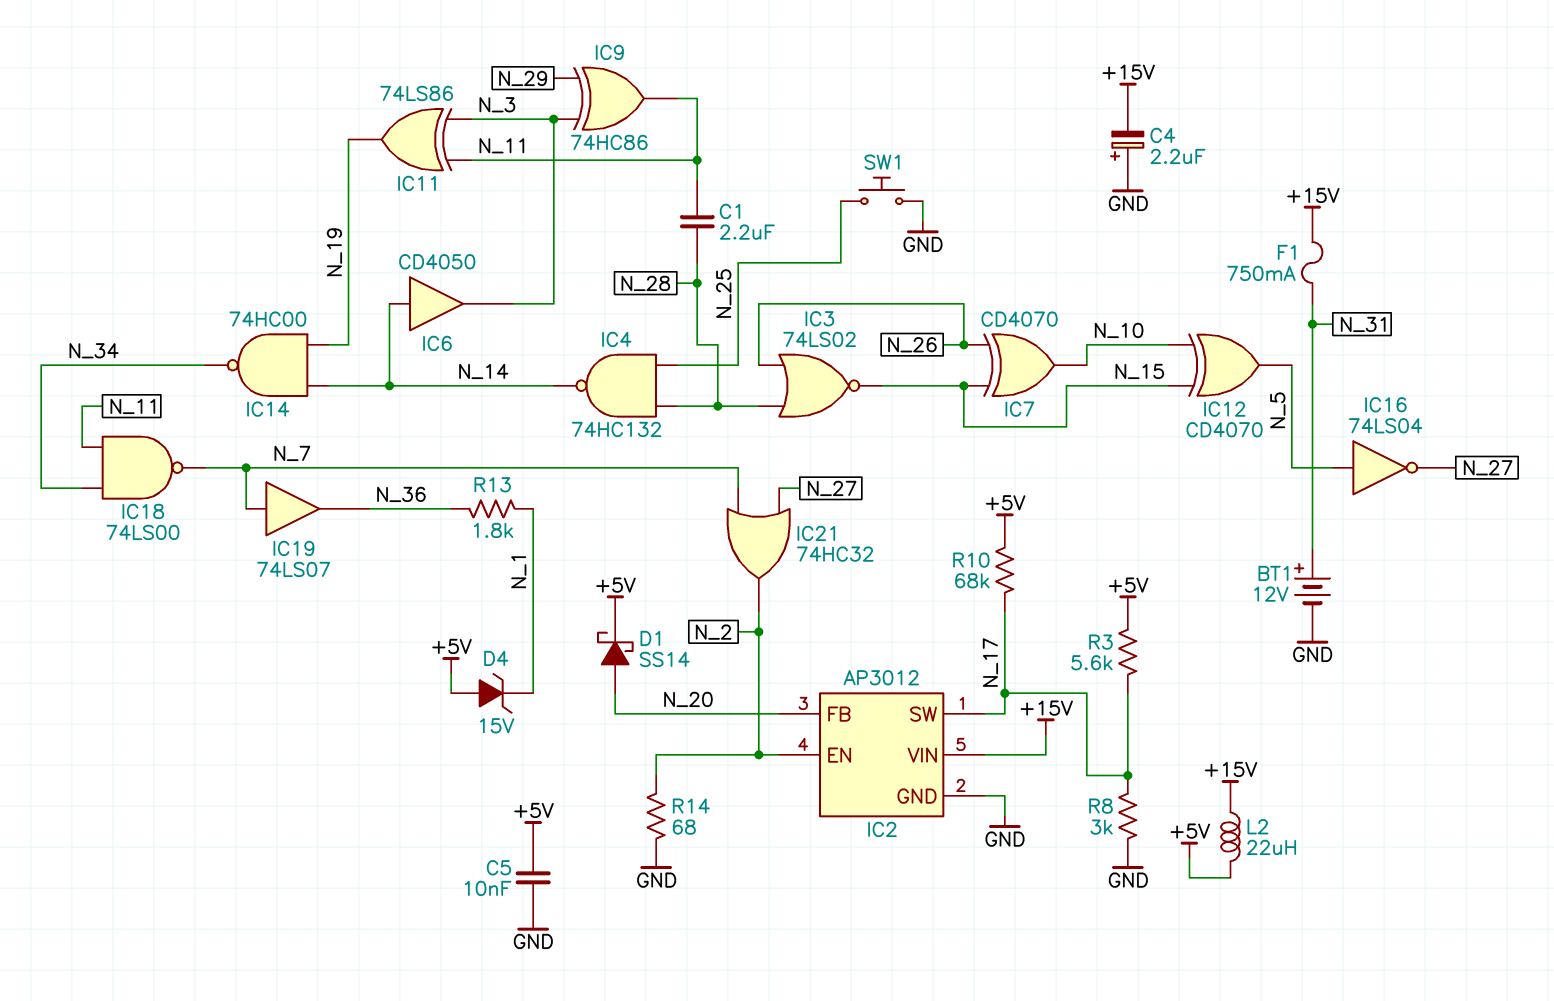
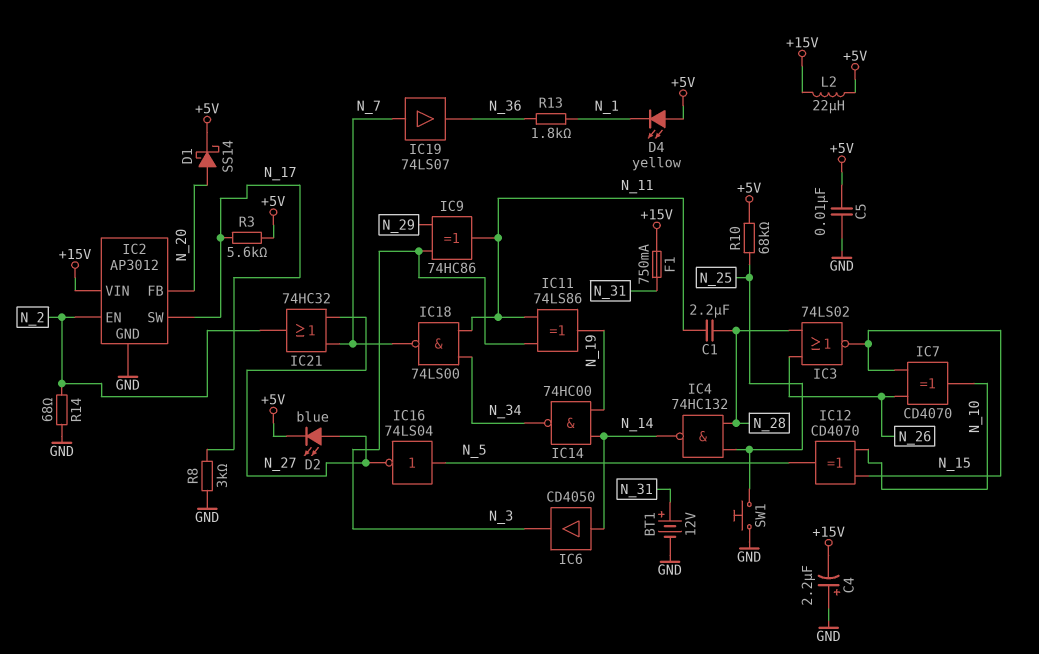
D2: none -> LED blue (A N_27, K +5V)
D4: zener 15V (A +5V, K N_1) -> LED yellow (A +5V, K N_1)
R10: 68k (+5V, N_17) -> 68k (+5V, N_25)

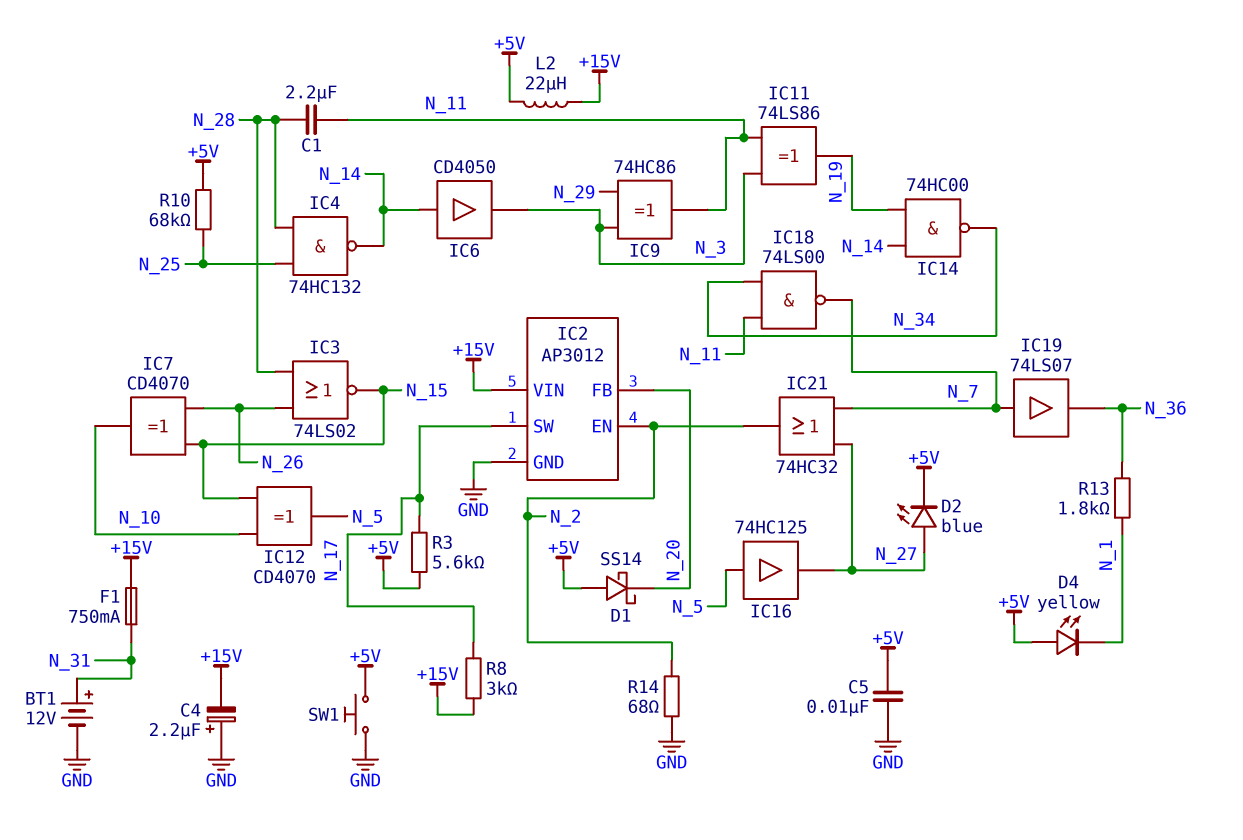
D1: schottky SS14 (A N_20, K +5V) -> schottky SS14 (A +5V, K N_20)
IC16: NOT 74LS04 (in N_5, out N_27) -> buffer 74HC125 (in N_5, out N_27)
R8: 3k (GND, N_17) -> 3k (+15V, N_17)
SW1: button (GND, N_25) -> button (+5V, GND)

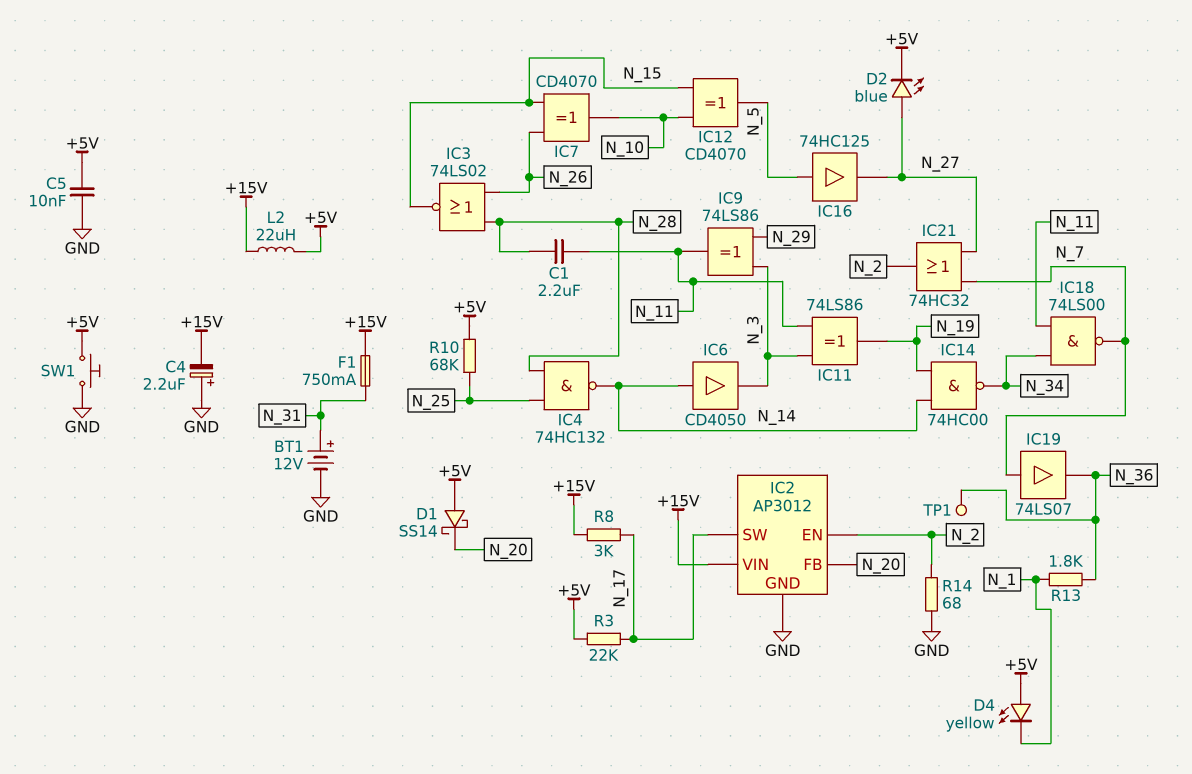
IC9: XOR 74HC86 (in N_3, in N_29, out N_11) -> XOR 74LS86 (in N_3, in N_29, out N_11)
R3: 5.6k (+5V, N_17) -> 22k (+5V, N_17)
TP1: none -> test point (N_36)

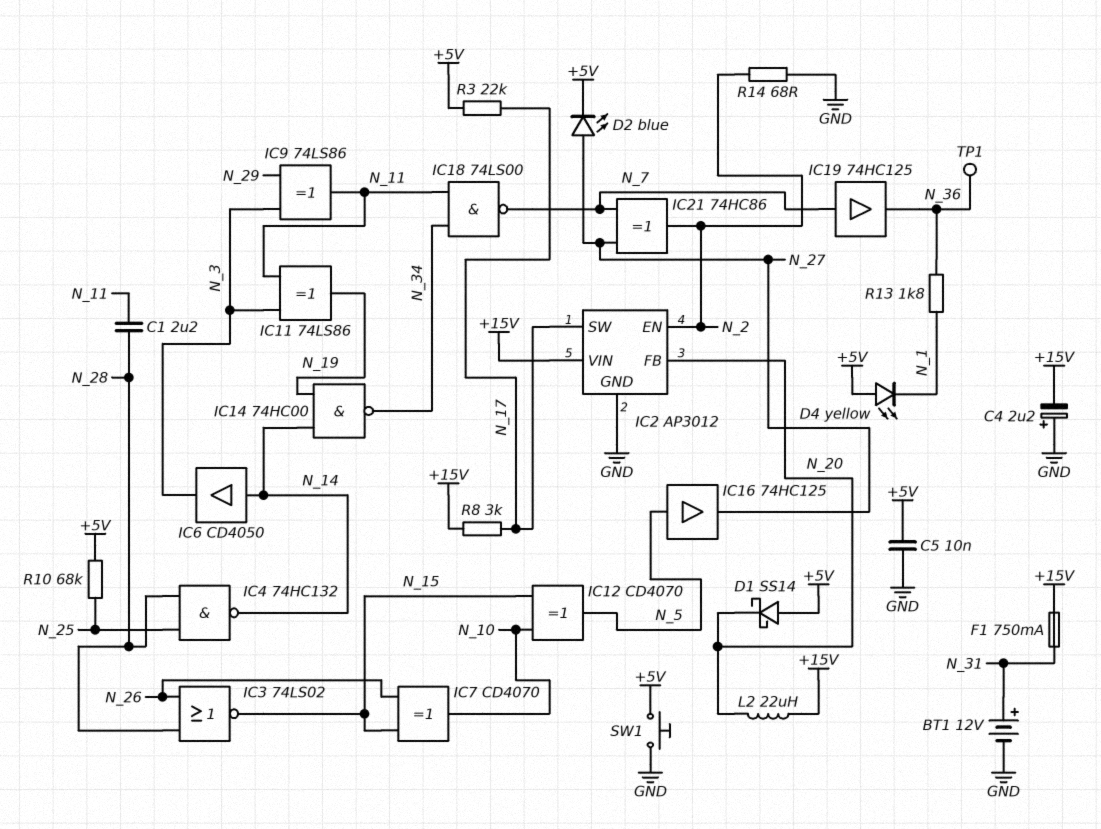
IC19: buffer 74LS07 (in N_7, out N_36) -> buffer 74HC125 (in N_7, out N_36)
IC21: OR 74HC32 (in N_7, in N_27, out N_2) -> XOR 74HC86 (in N_7, in N_27, out N_2)
L2: 22uH (+5V, +15V) -> 22uH (+15V, N_20)

